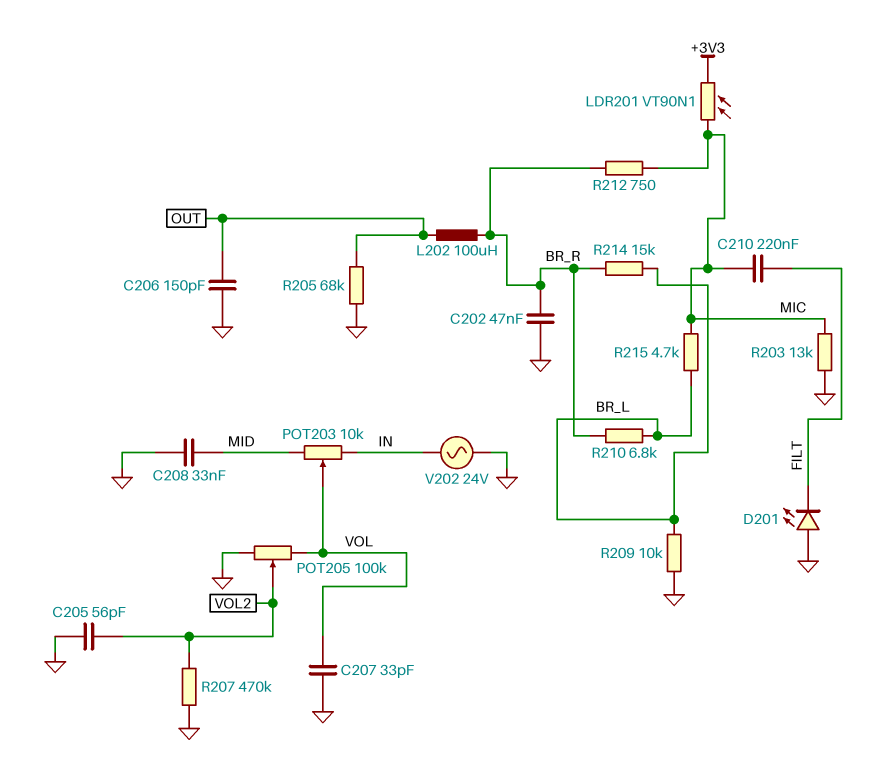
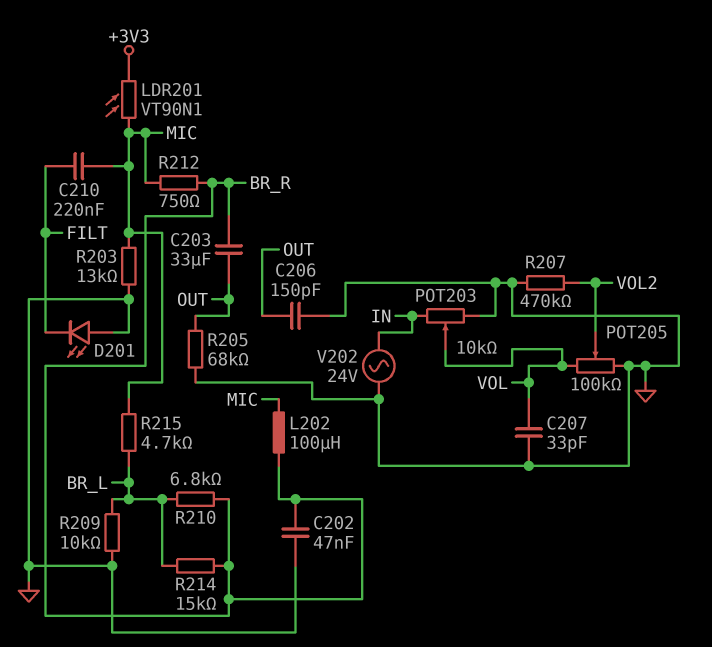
C203: none -> 33uF (BR_R, OUT)
C205: 56pF (GND, VOL2) -> none
C208: 33nF (GND, MID) -> none
L202: 100uH (BR_R, OUT) -> 100uH (BR_R, MIC)
POT203: 10k (IN, MID, wiper VOL) -> 10k (GND, IN, wiper VOL)

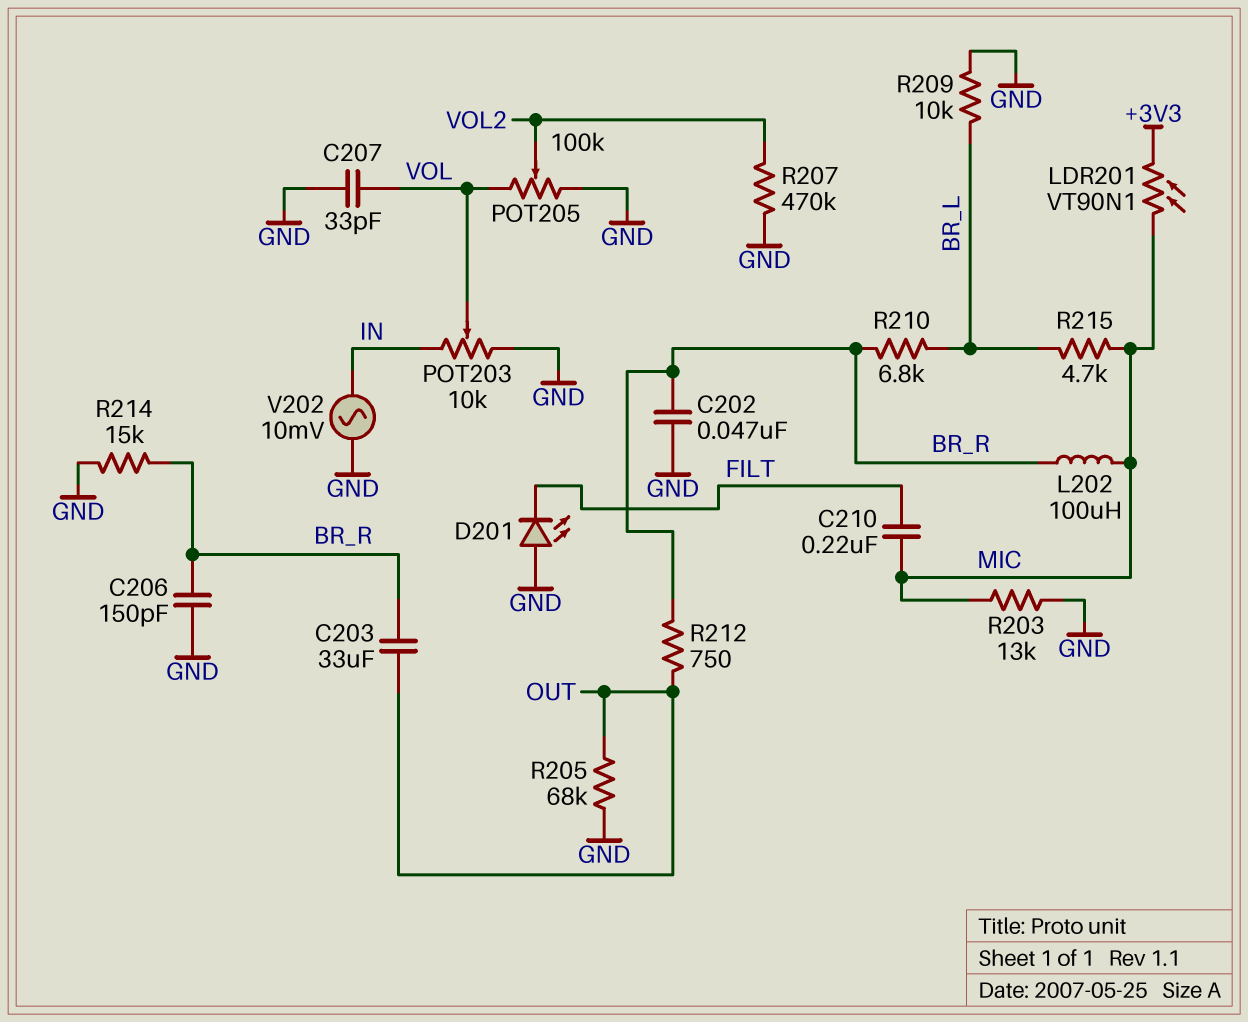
C206: 150pF (GND, OUT) -> 150pF (BR_R, GND)
R212: 750 (BR_R, MIC) -> 750 (BR_R, OUT)
R214: 15k (BR_L, BR_R) -> 15k (BR_R, GND)
V202: AC 24V (GND, IN) -> AC 10mV (GND, IN)

